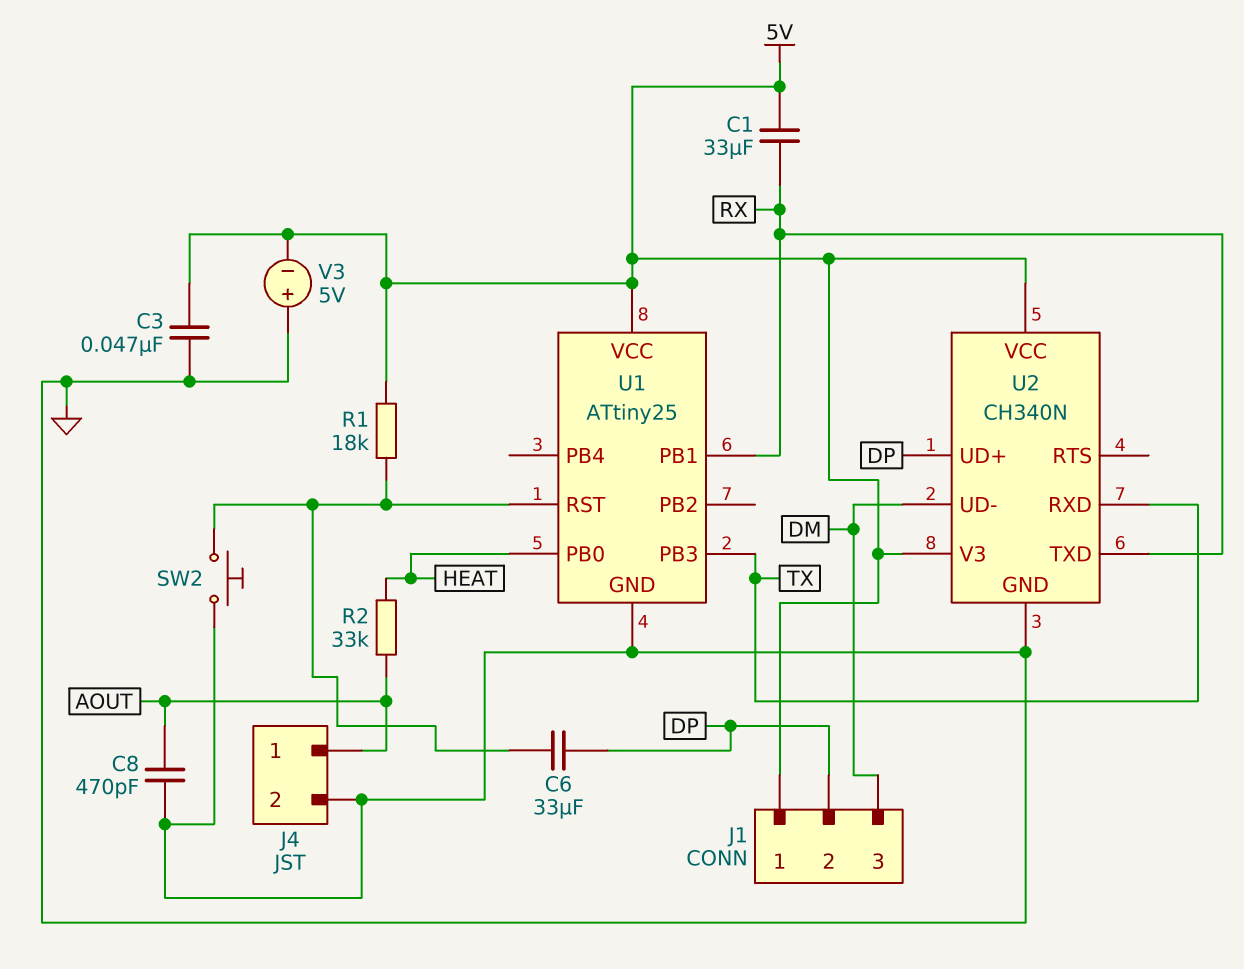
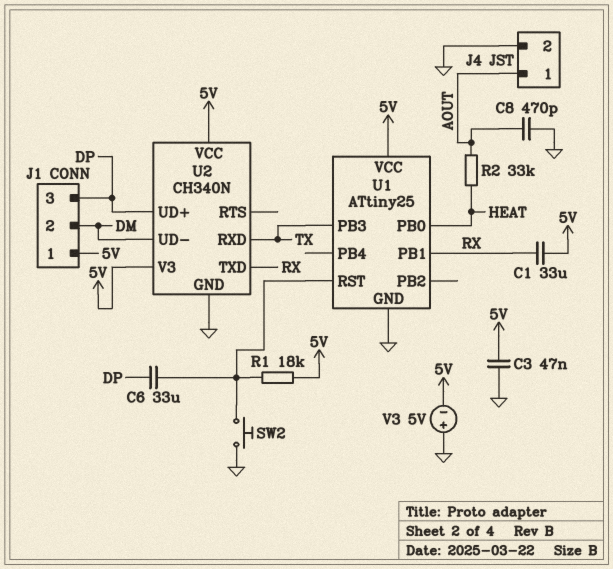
J1 pin 2: DP -> DM
J1 pin 3: DM -> DP

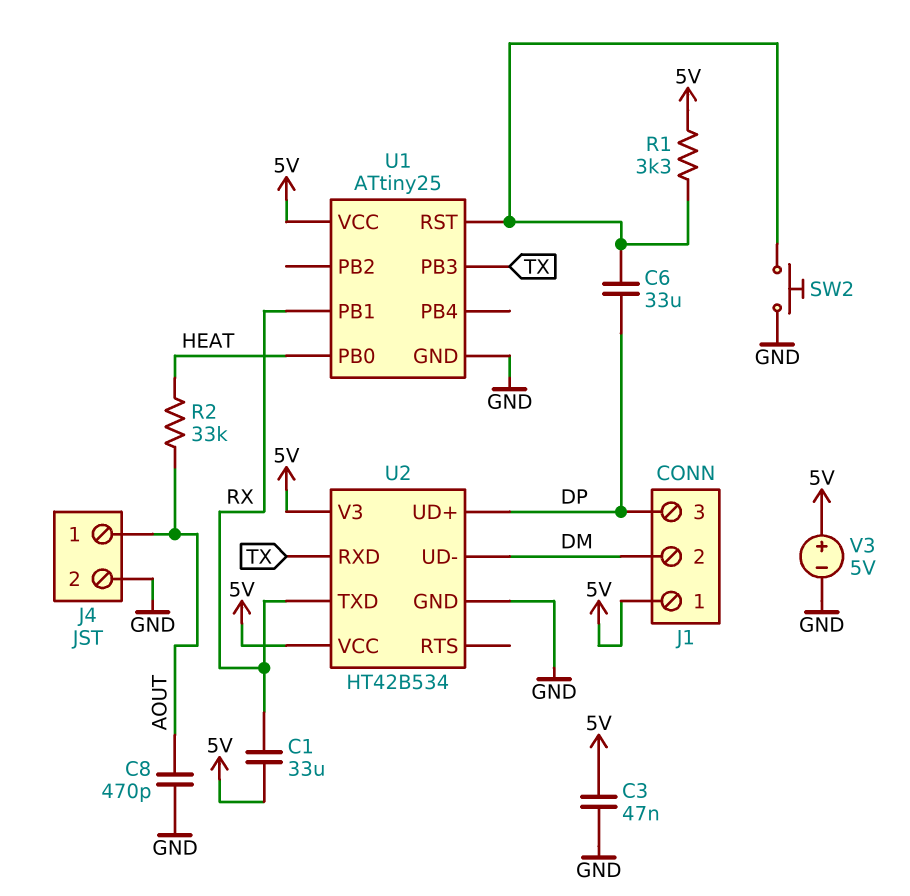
R1: 18k (5V, U1/RST) -> 3.3k (5V, U1/RST)
U2: CH340N -> HT42B534
V3: 5V (plus GND, minus 5V) -> 5V (plus 5V, minus GND)

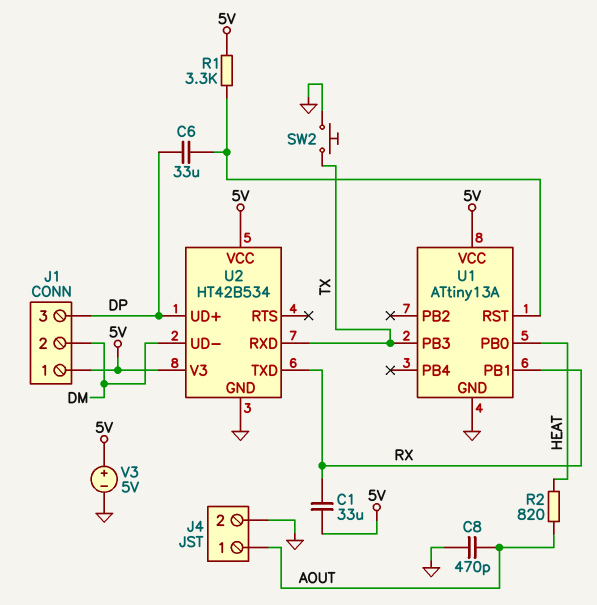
C3: 47nF (5V, GND) -> none
R2: 33k (AOUT, HEAT) -> 820 (AOUT, HEAT)
SW2: button (GND, U1/RST) -> button (GND, TX)
U1: ATtiny25 -> ATtiny13A

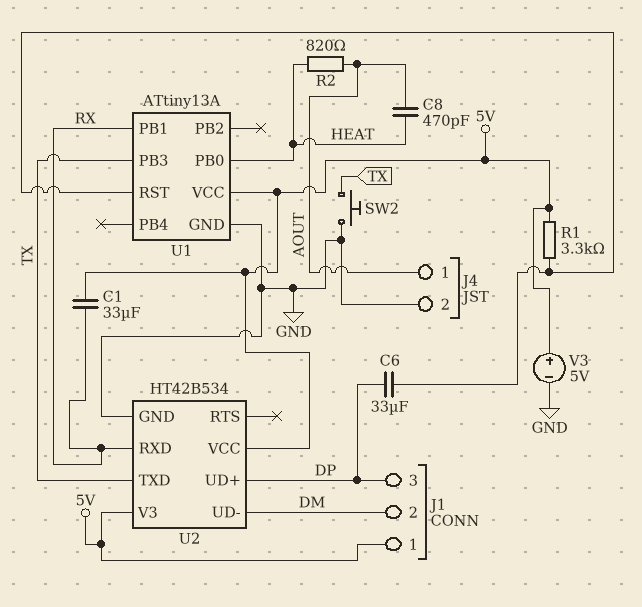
C8: 470pF (AOUT, GND) -> 470pF (AOUT, HEAT)
U2 pin RXD: TX -> RX
U2 pin TXD: RX -> TX

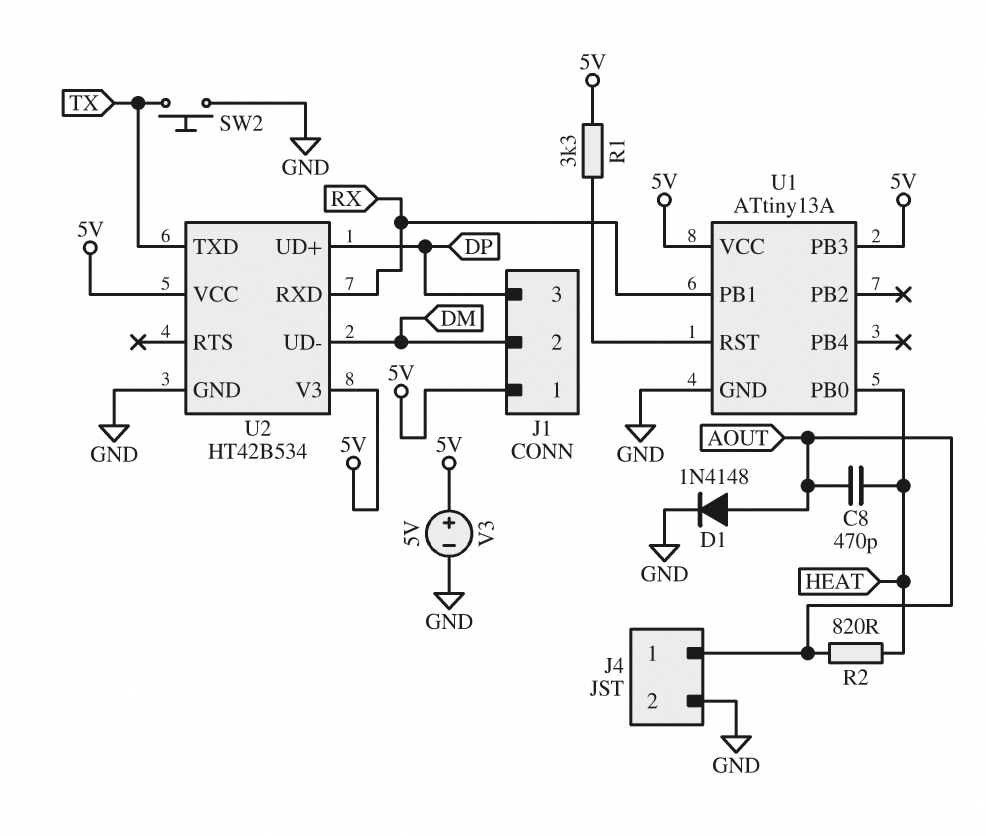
C1: 33uF (5V, RX) -> none
C6: 33uF (DP, U1/RST) -> none
D1: none -> diode 1N4148 (A AOUT, K GND)
U1 pin PB3: TX -> 5V

